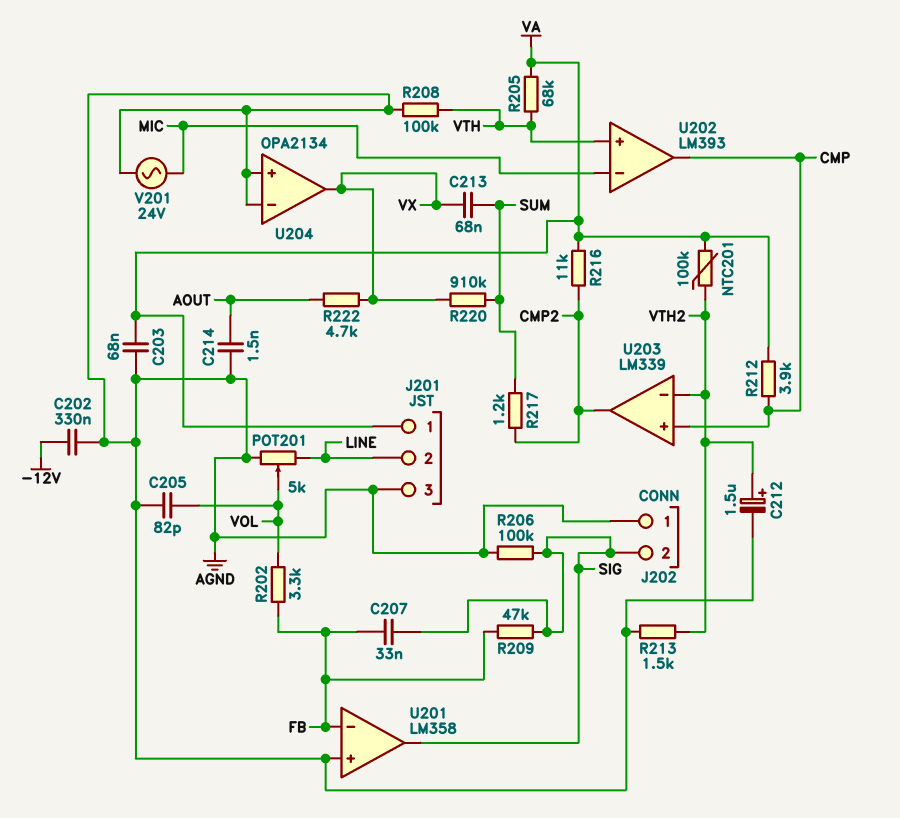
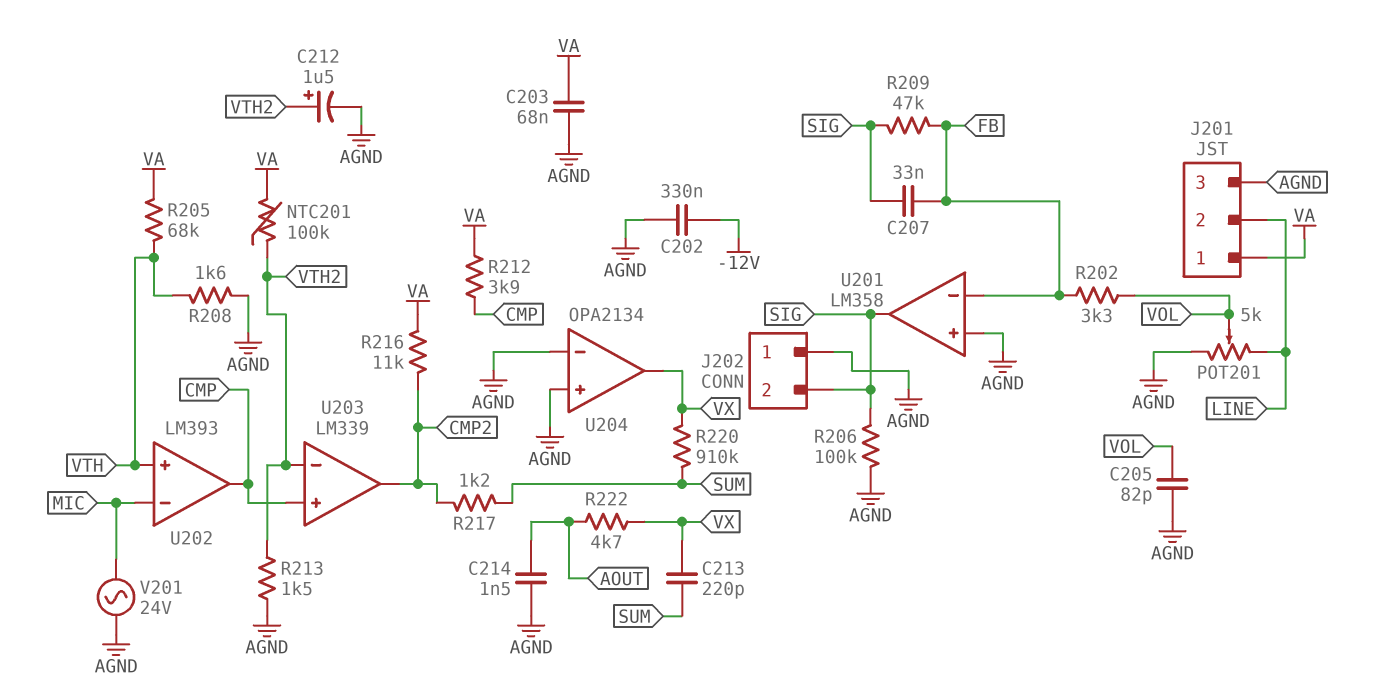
C213: 68nF (SUM, VX) -> 220pF (SUM, VX)
R208: 100k (AGND, VTH) -> 1.6k (AGND, VTH)

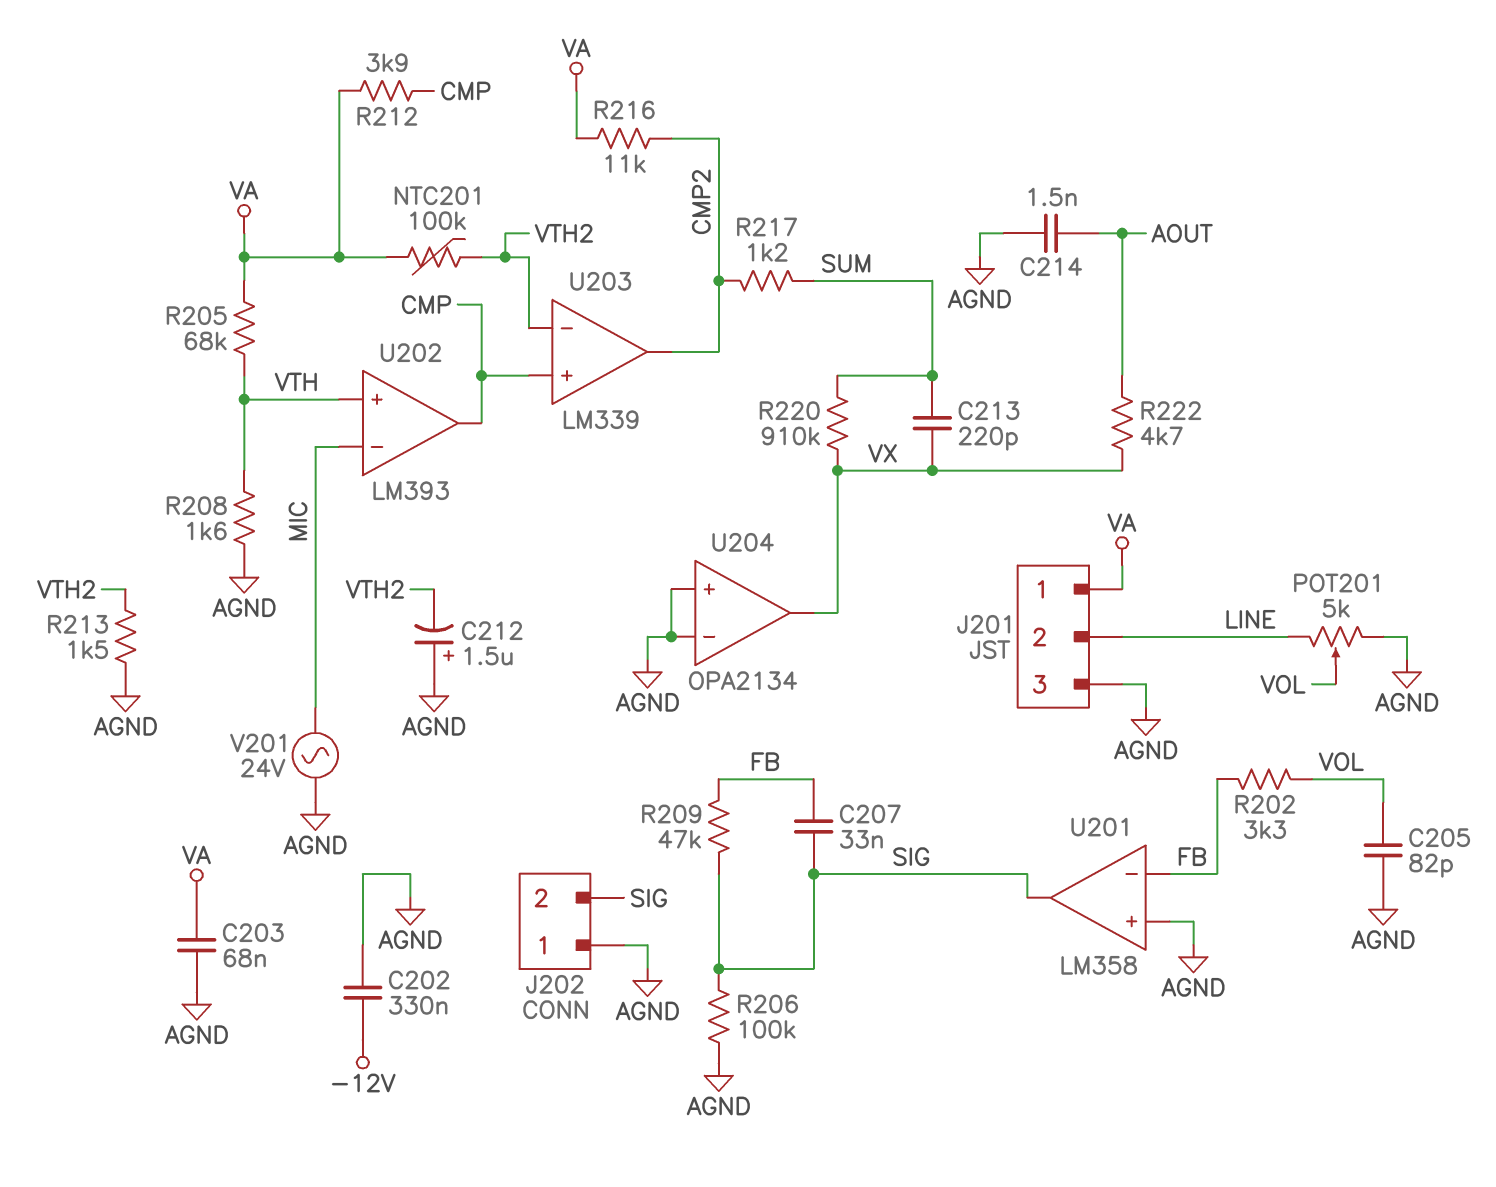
C212: 1.5uF (plus VTH2, minus AGND) -> 1.5uF (plus AGND, minus VTH2)

